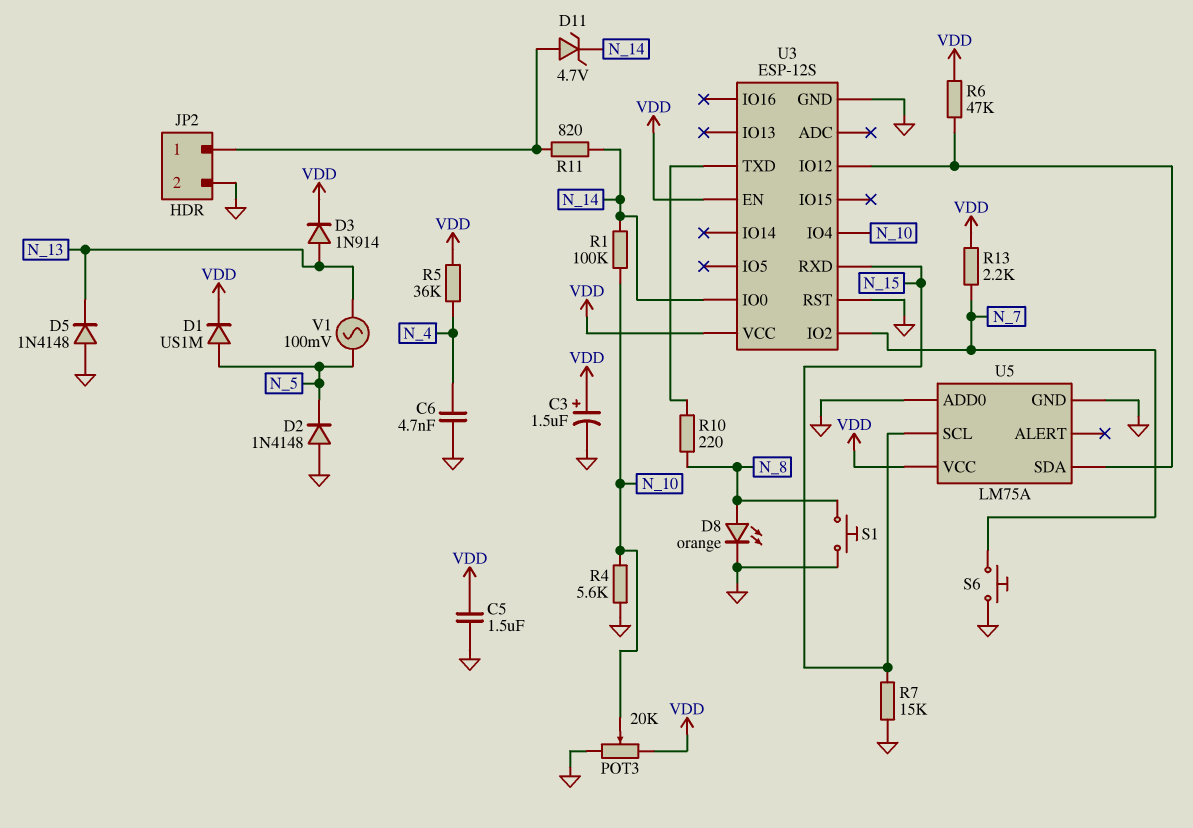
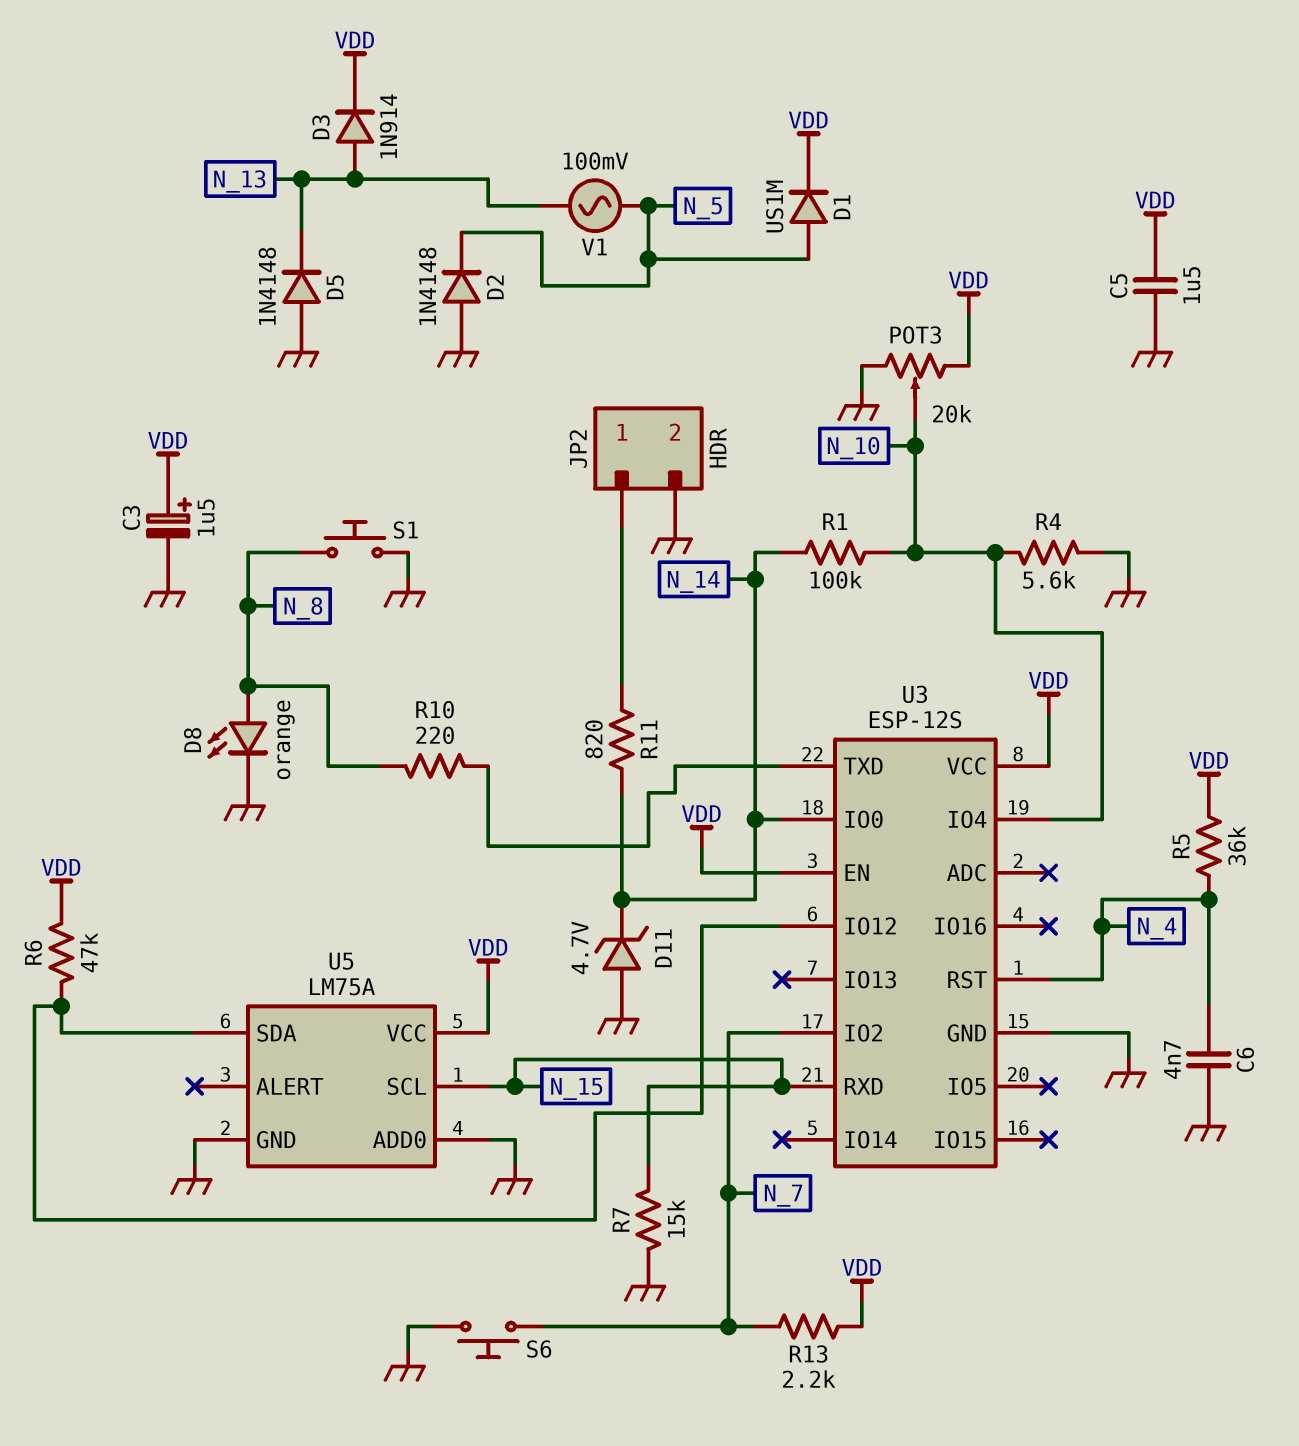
D11: zener 4.7V (A JP2/1, K N_14) -> zener 4.7V (A GND, K N_14)
U3 pin RST: GND -> N_4

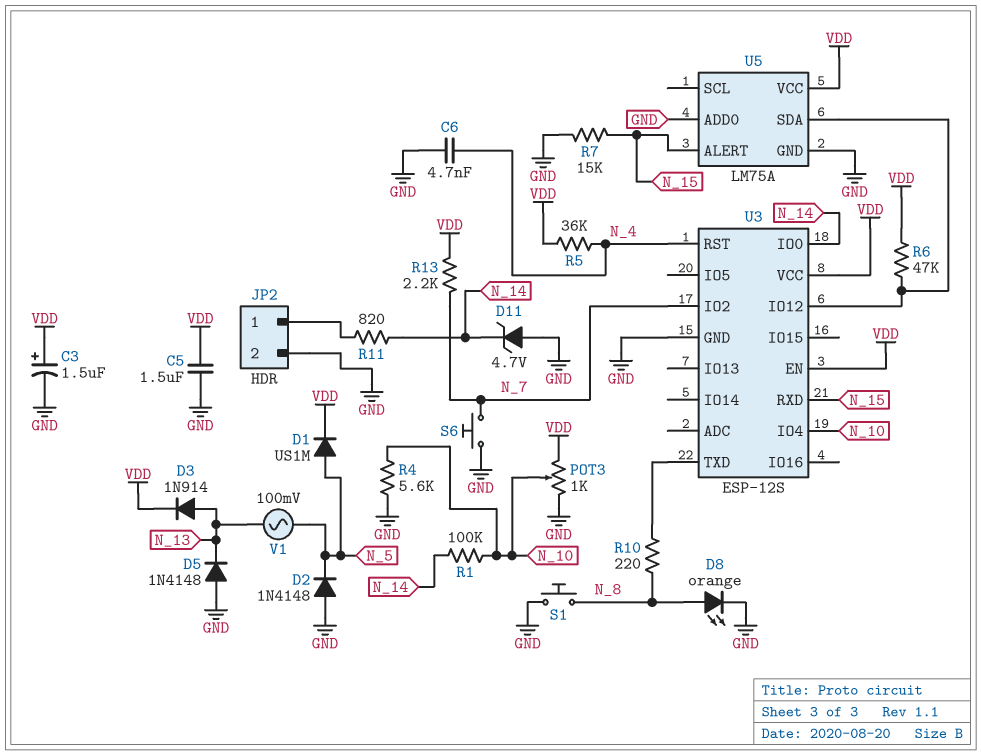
POT3: 20k (GND, VDD, wiper N_10) -> 1k (GND, VDD, wiper N_10)
U5 pin ALERT: none -> N_15
U5 pin SCL: N_15 -> none

